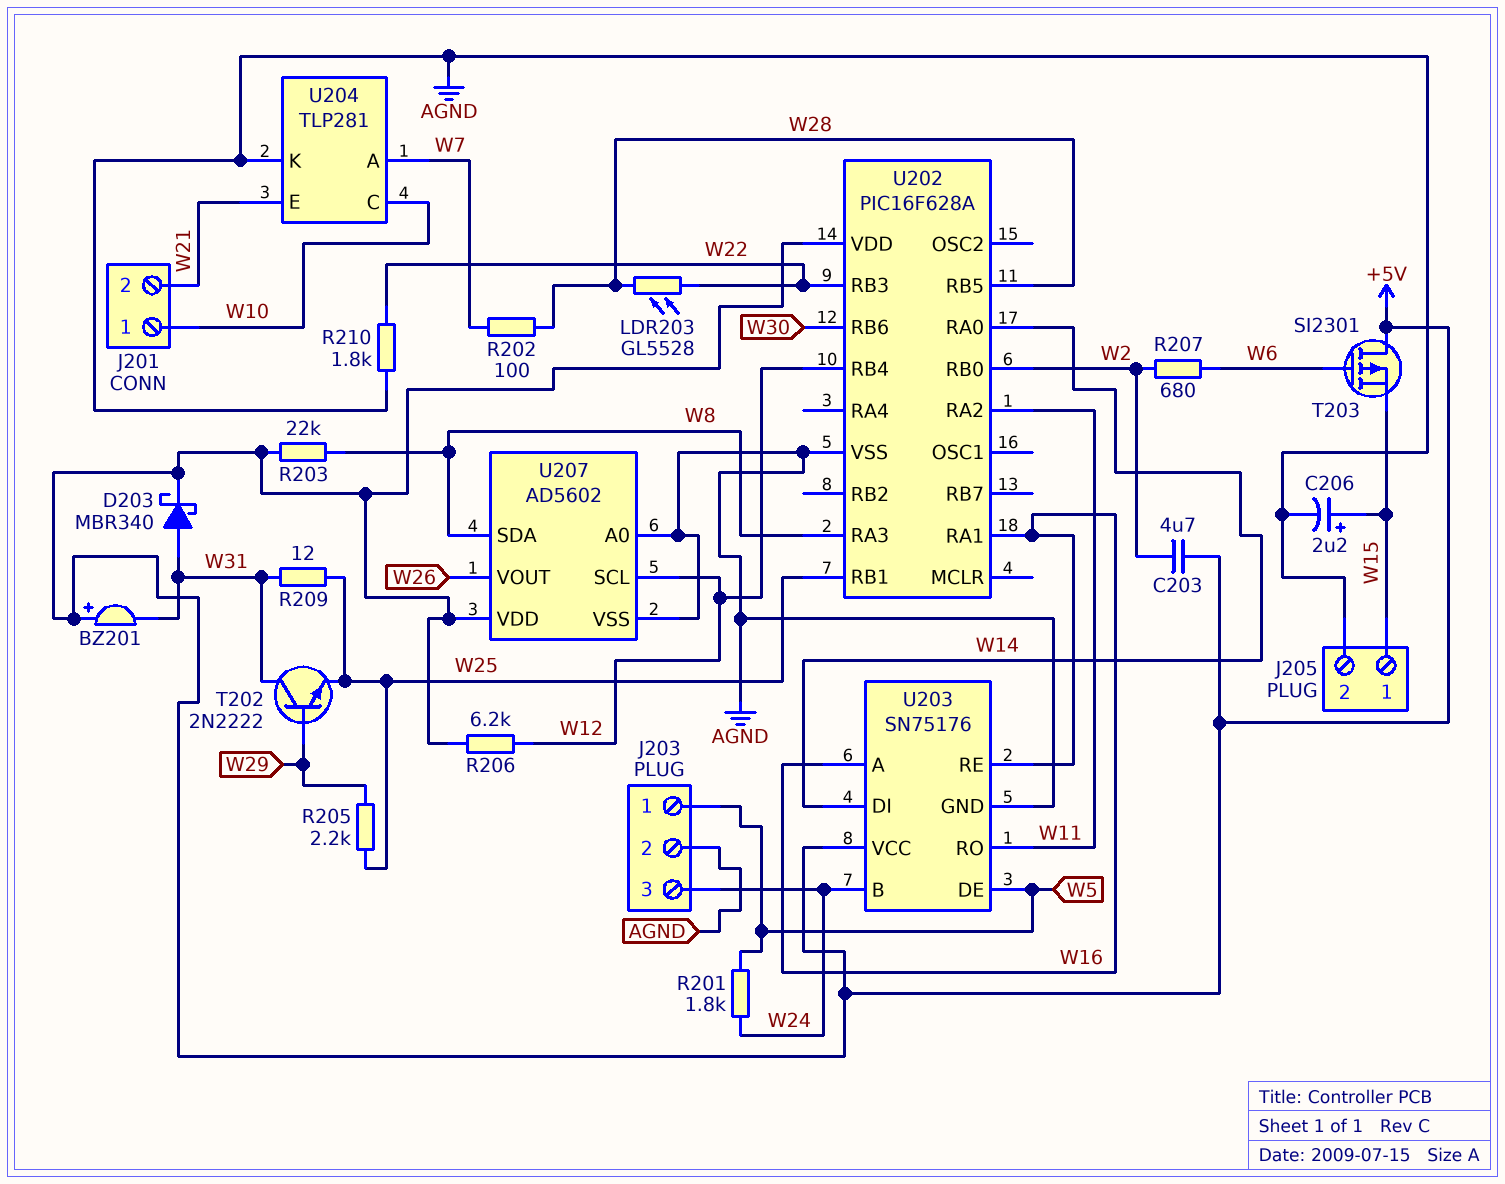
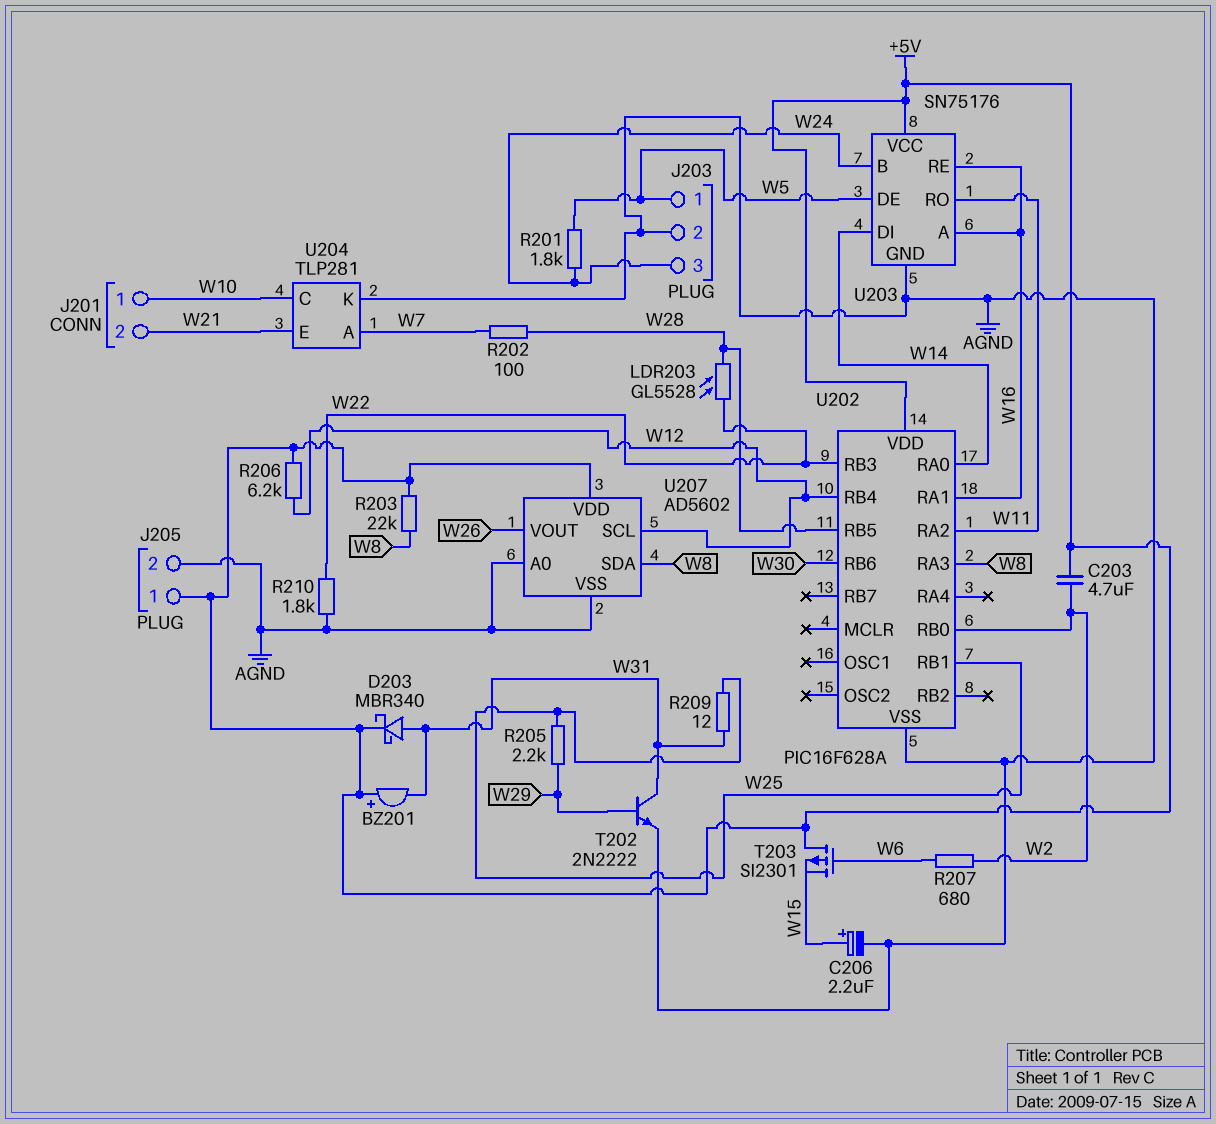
J205 pin 1: W15 -> +5V
T202: NPN 2N2222 (B W29, C W31, E W25) -> NPN 2N2222 (B W29, C W31, E AGND)

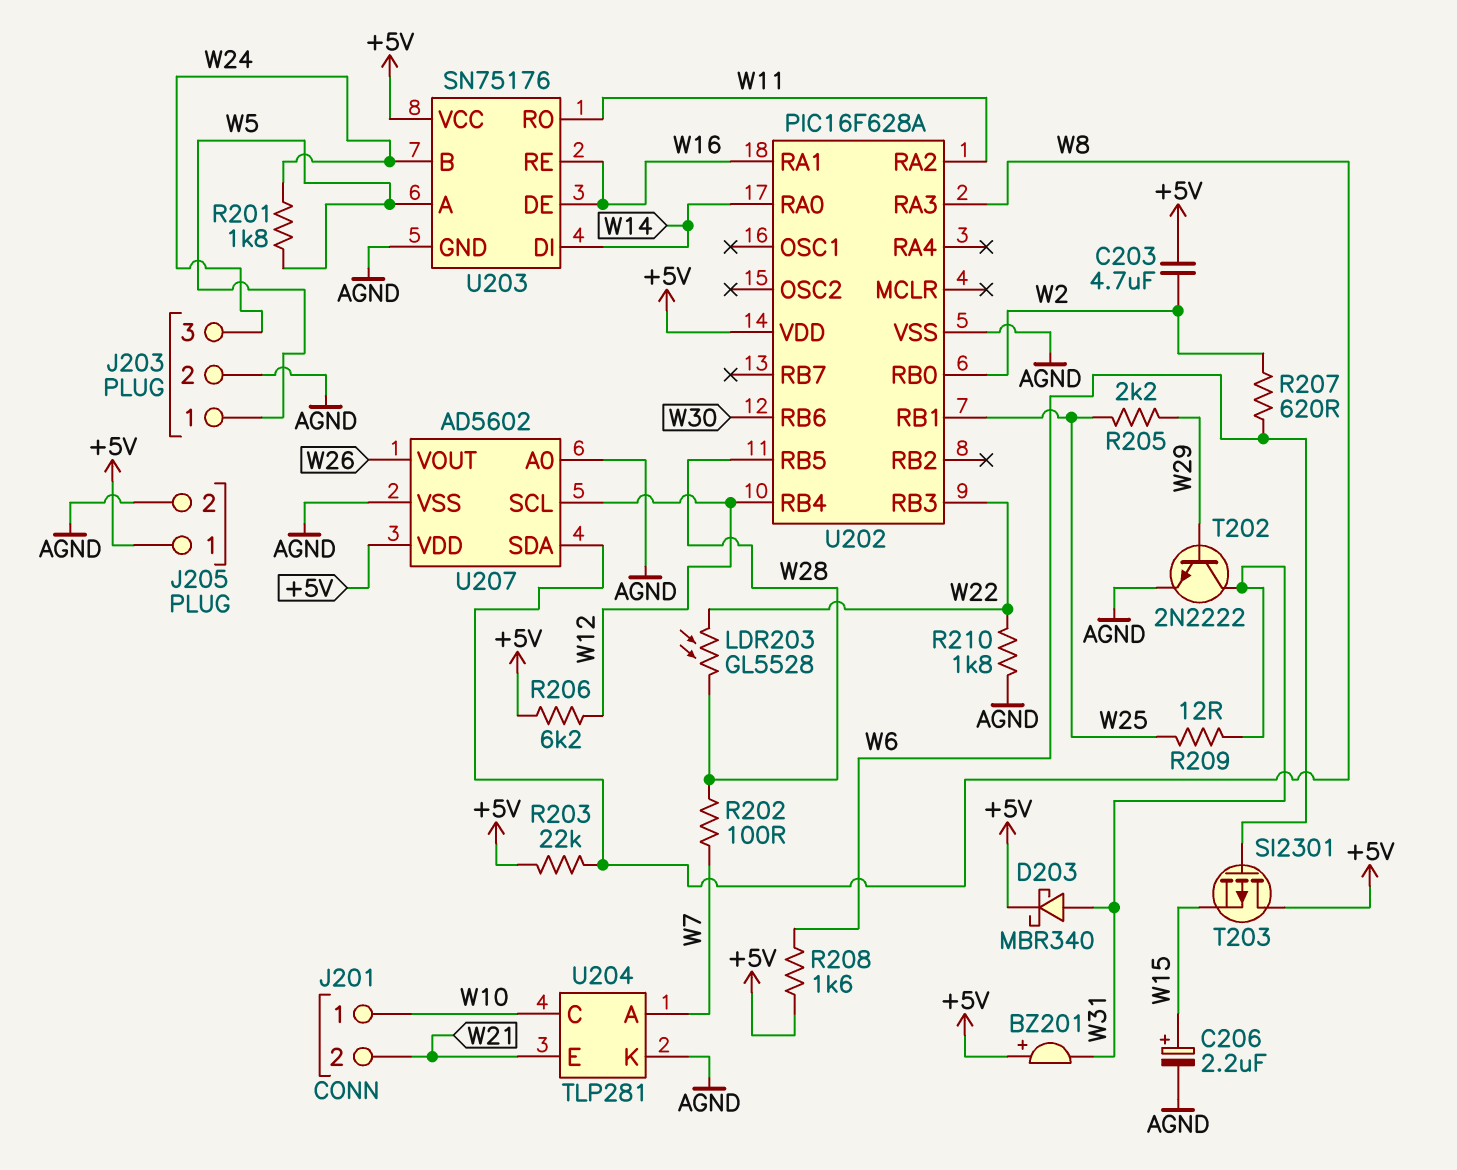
R207: 680 (W2, W6) -> 620 (W2, W6)
R208: none -> 1.6k (+5V, W6)
U203 pin A: W16 -> W5
U203 pin DE: W5 -> W16

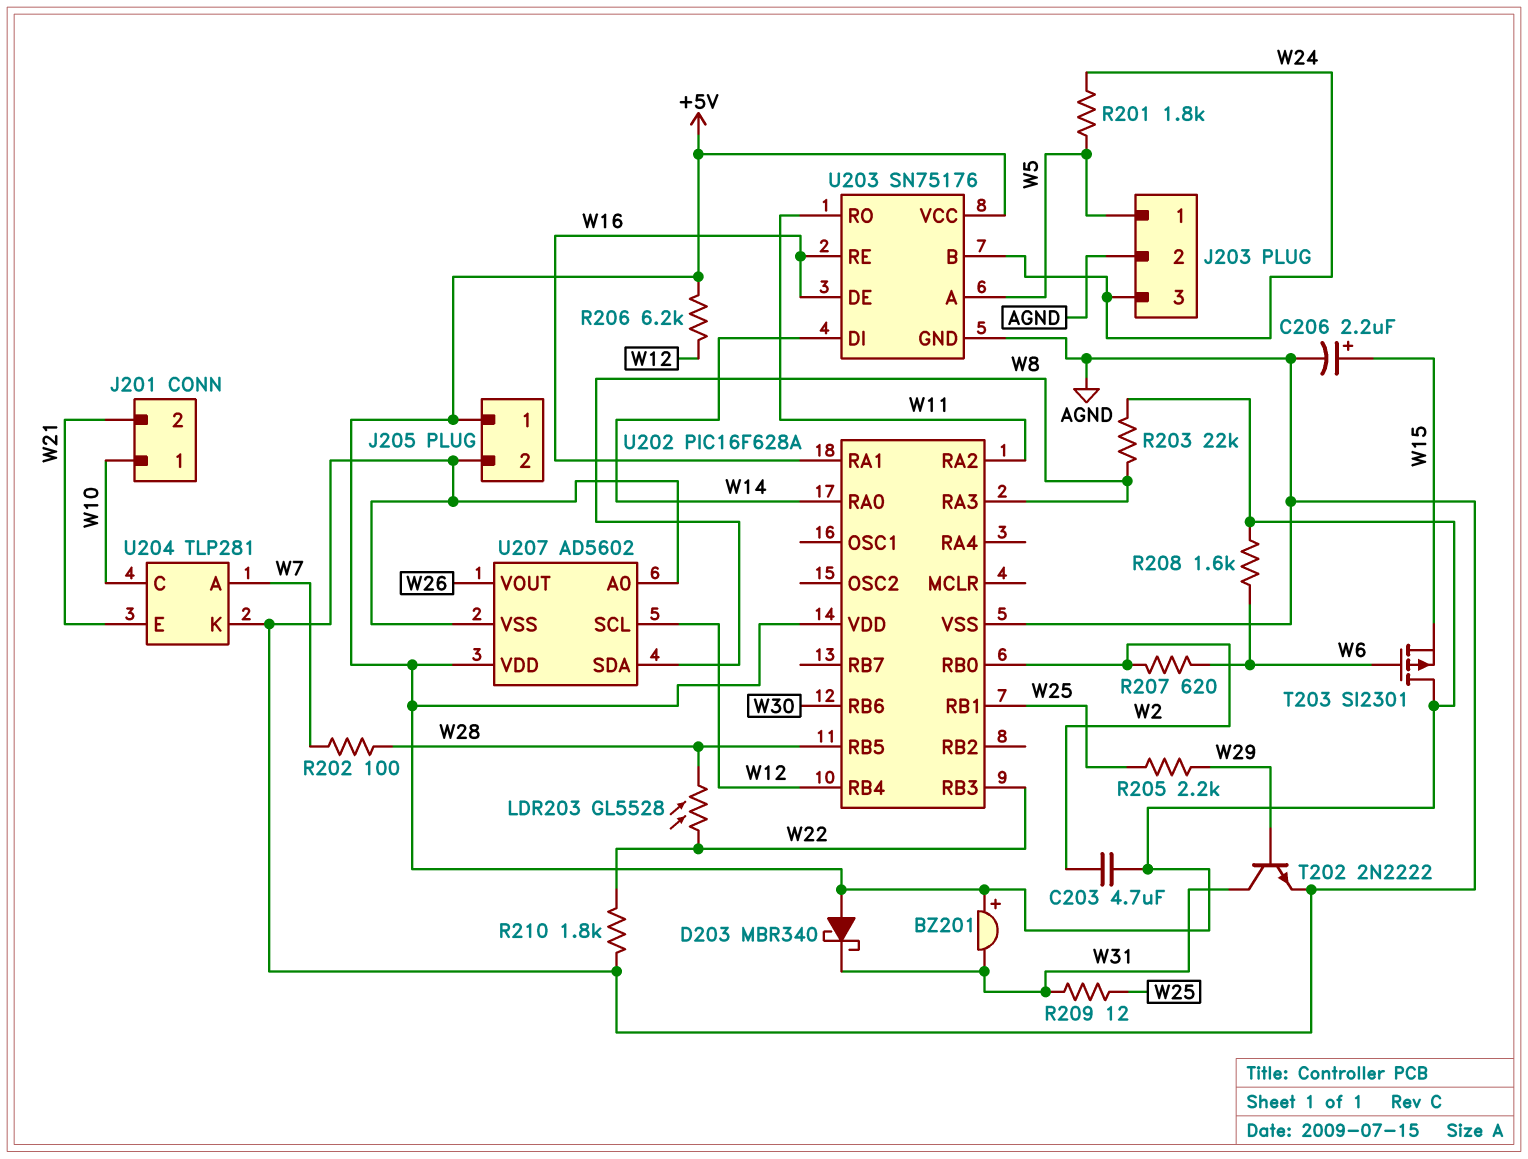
D203: schottky MBR340 (A W31, K +5V) -> schottky MBR340 (A +5V, K W31)

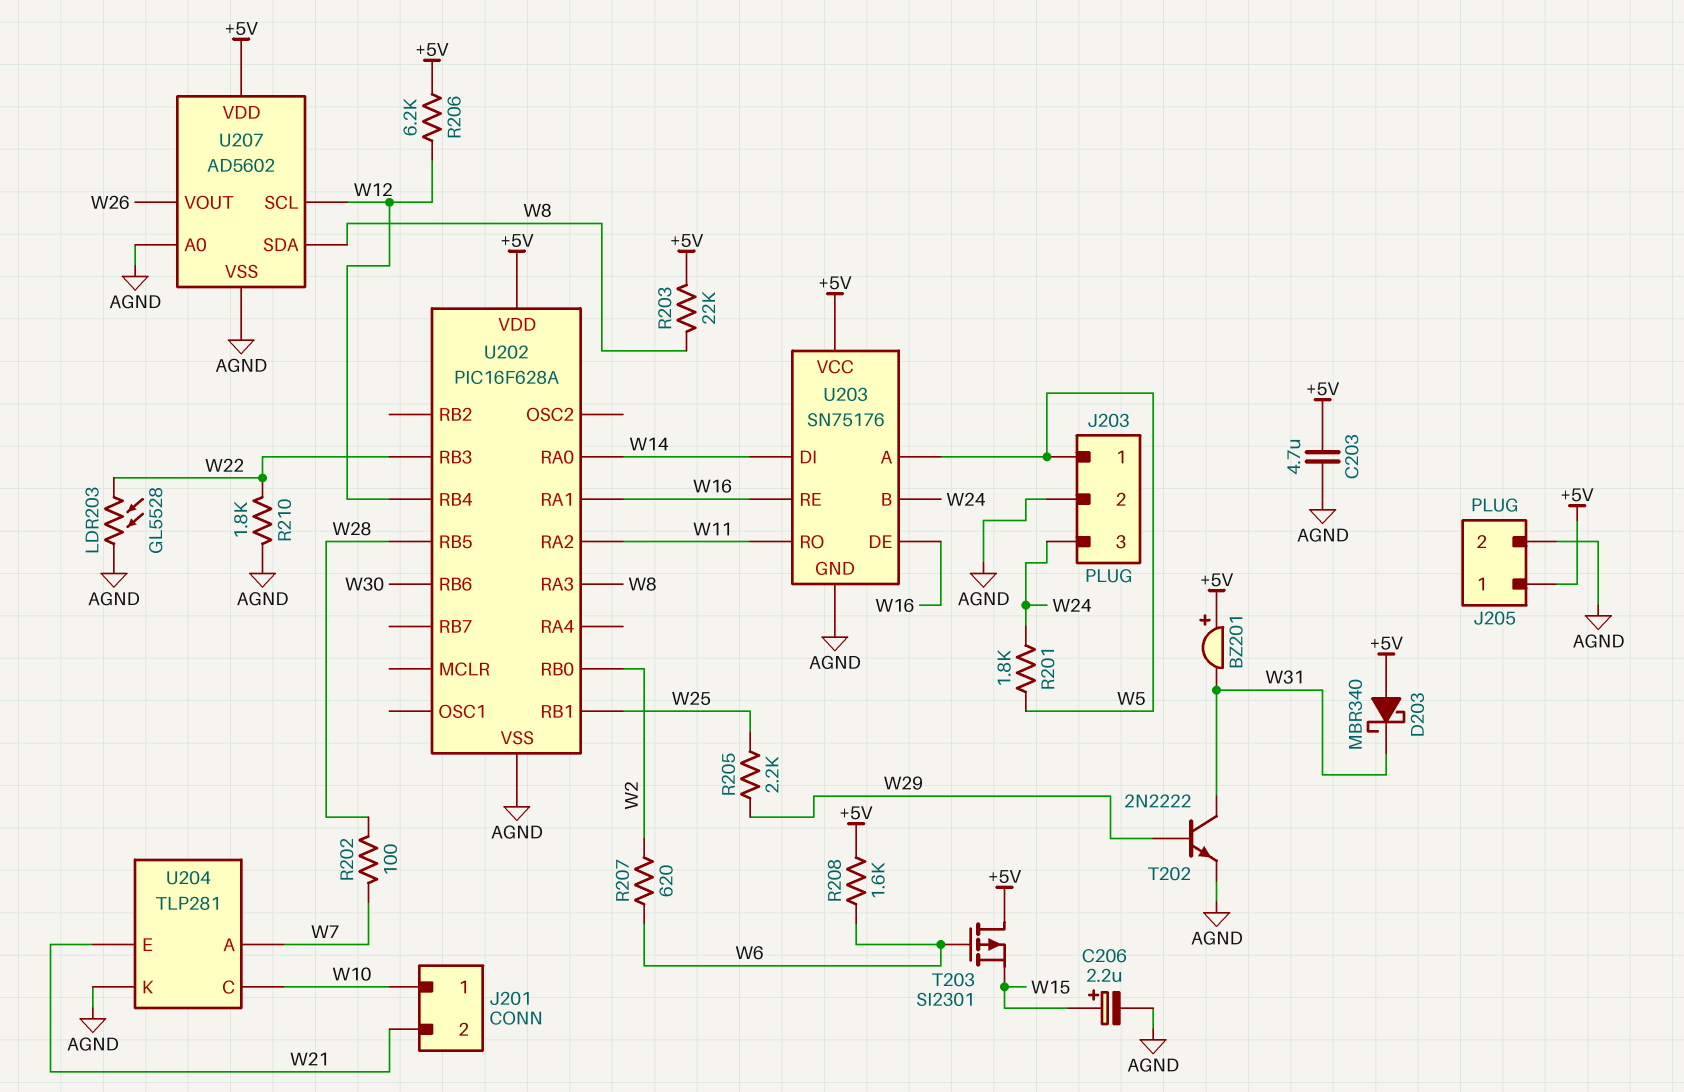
C203: 4.7uF (+5V, W2) -> 4.7uF (+5V, AGND)
LDR203: GL5528 (W22, W28) -> GL5528 (AGND, W22)
R209: 12 (W25, W31) -> none

